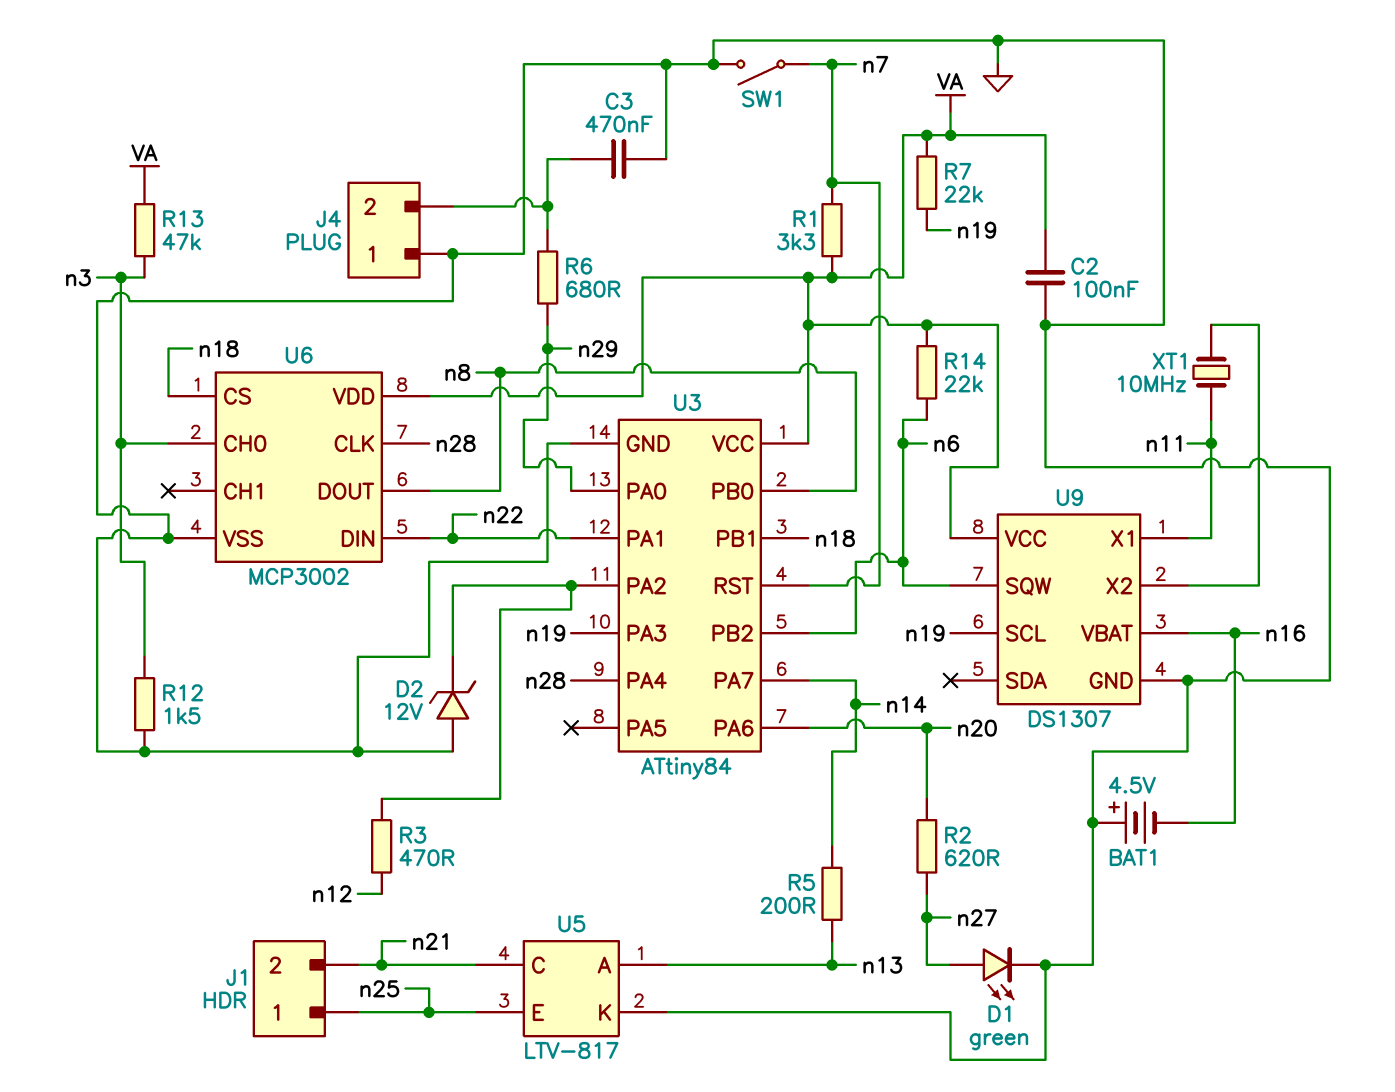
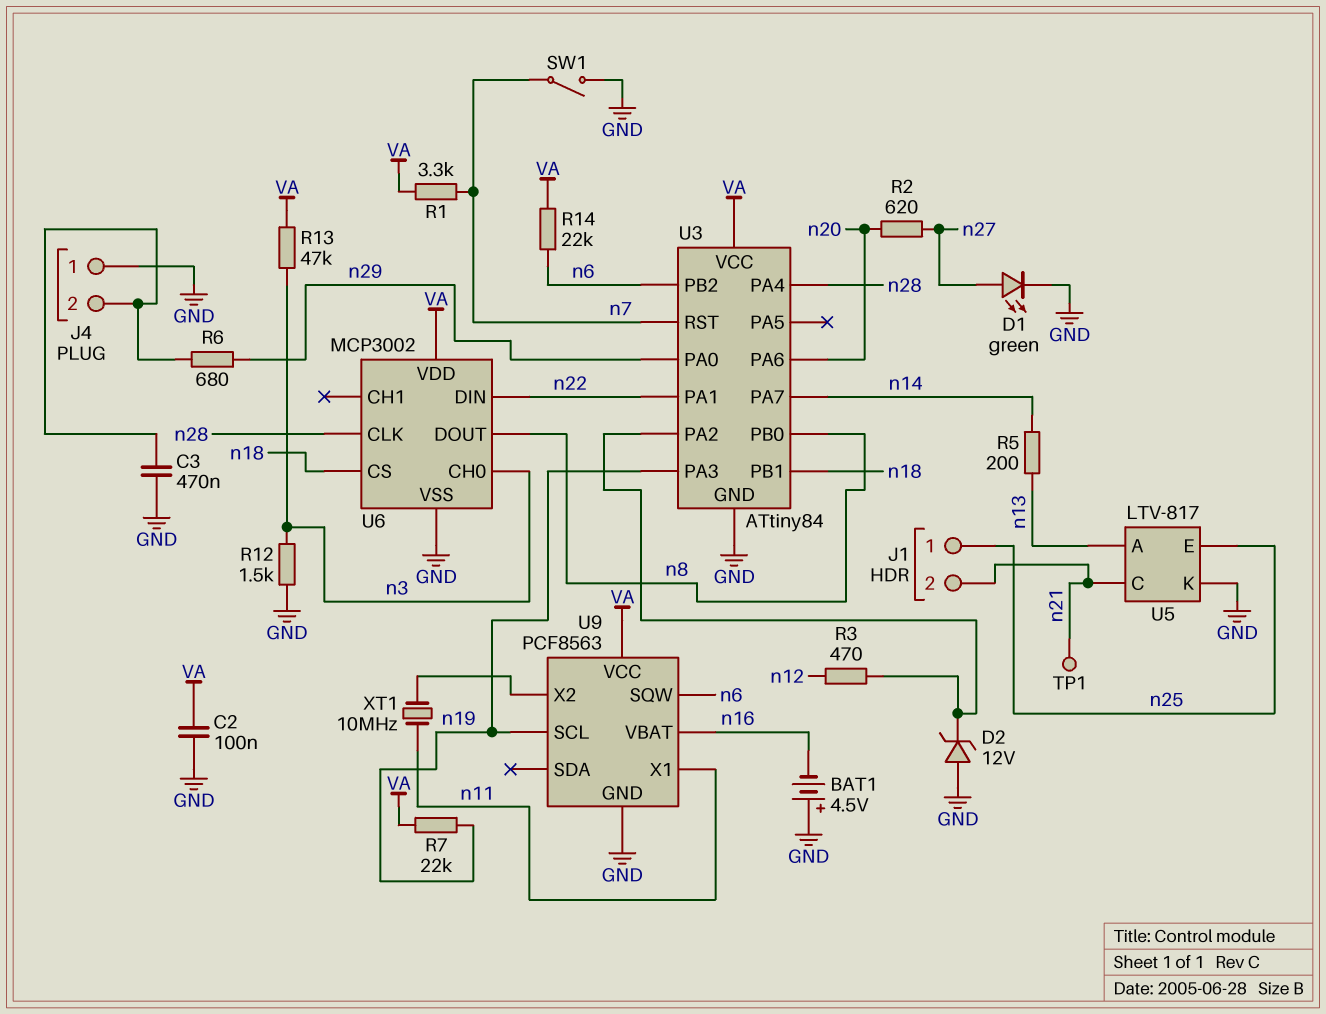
TP1: none -> test point (n21)
U9: DS1307 -> PCF8563

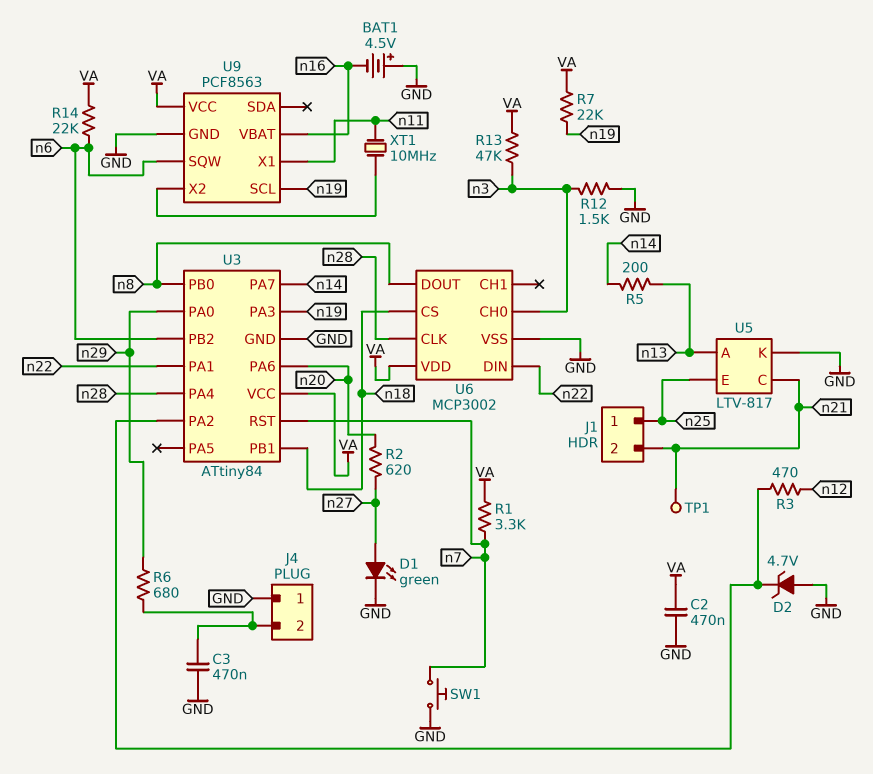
C2: 100nF (GND, VA) -> 470nF (GND, VA)
D2: zener 12V (A GND, K U3/PA2) -> zener 4.7V (A GND, K U3/PA2)
SW1: switch (GND, n7) -> button (GND, n7)

